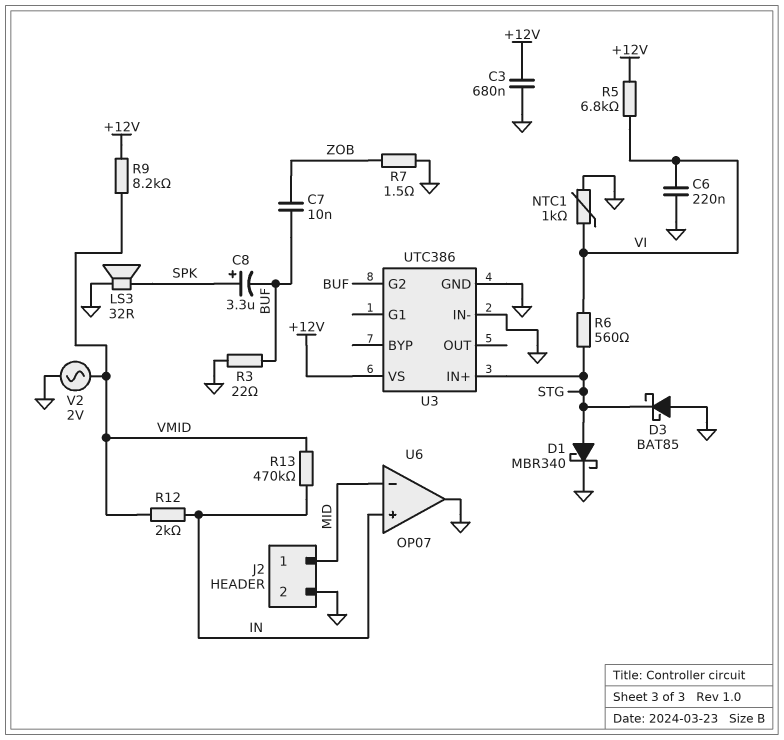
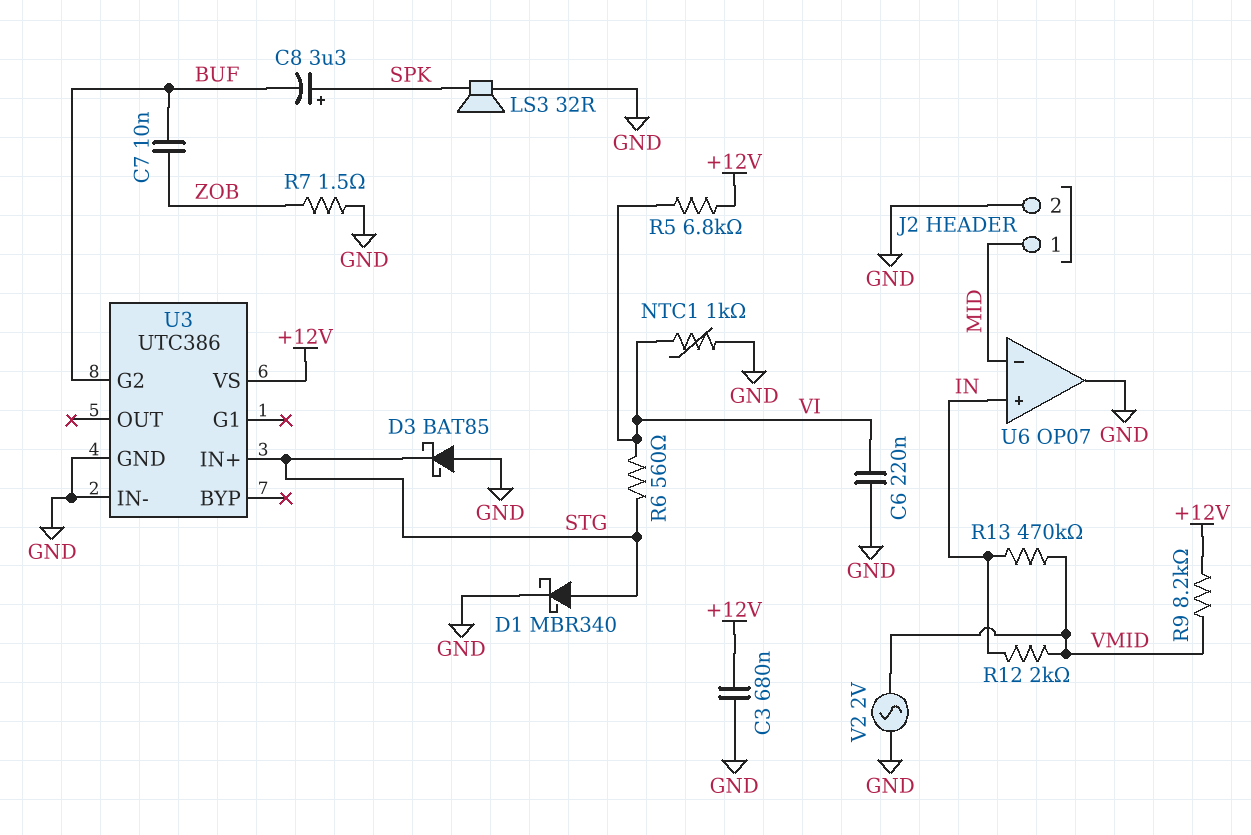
R3: 22 (BUF, GND) -> none

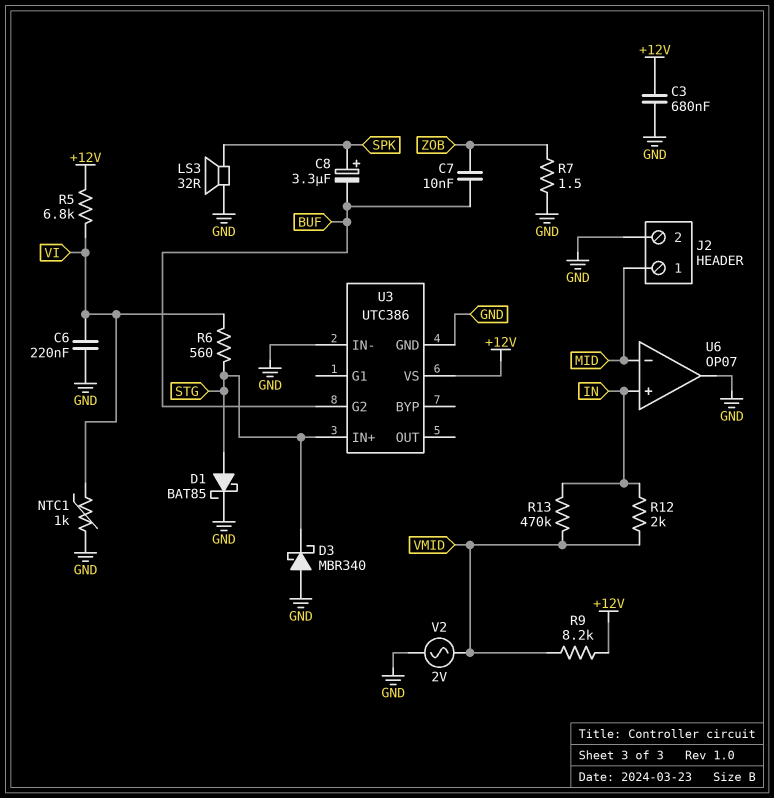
D1: schottky MBR340 (A STG, K GND) -> schottky BAT85 (A STG, K GND)
D3: schottky BAT85 (A GND, K STG) -> schottky MBR340 (A GND, K STG)

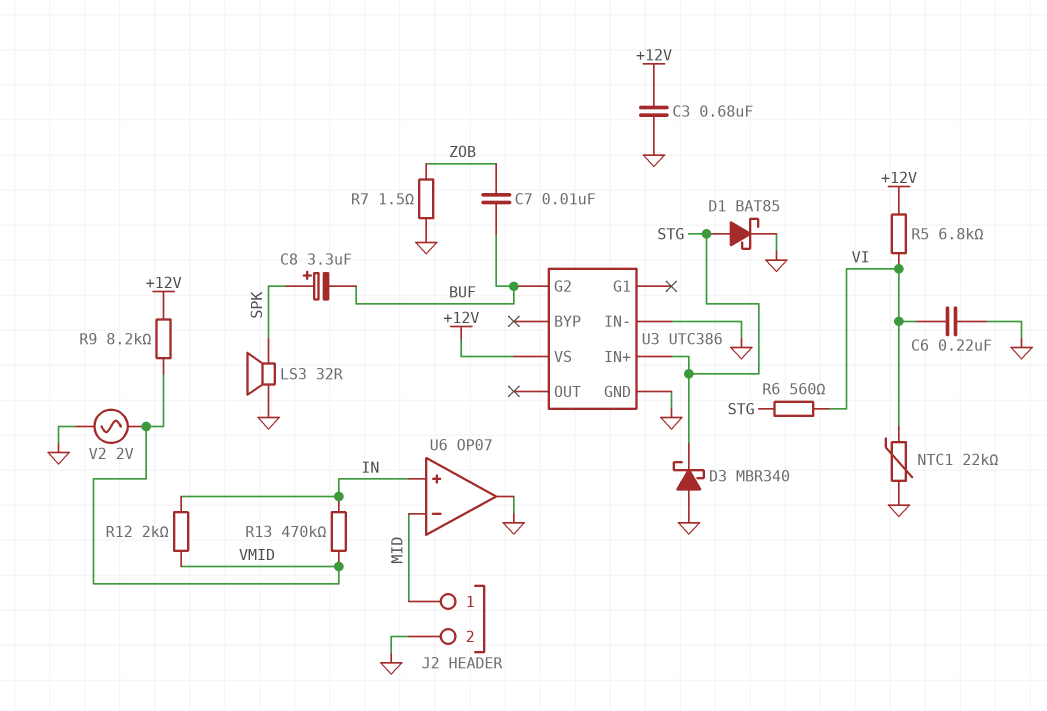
NTC1: 1k (GND, VI) -> 22k (GND, VI)

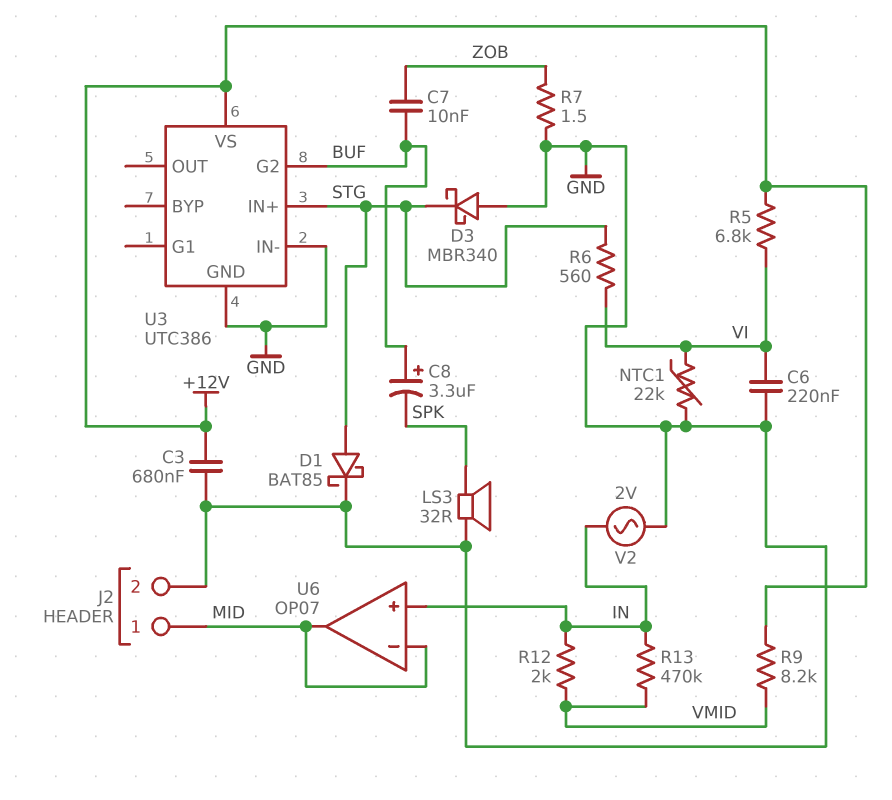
C8: 3.3uF (plus SPK, minus BUF) -> 3.3uF (plus BUF, minus SPK)
U6 pin out: GND -> MID
V2: AC 2V (GND, VMID) -> AC 2V (GND, IN)

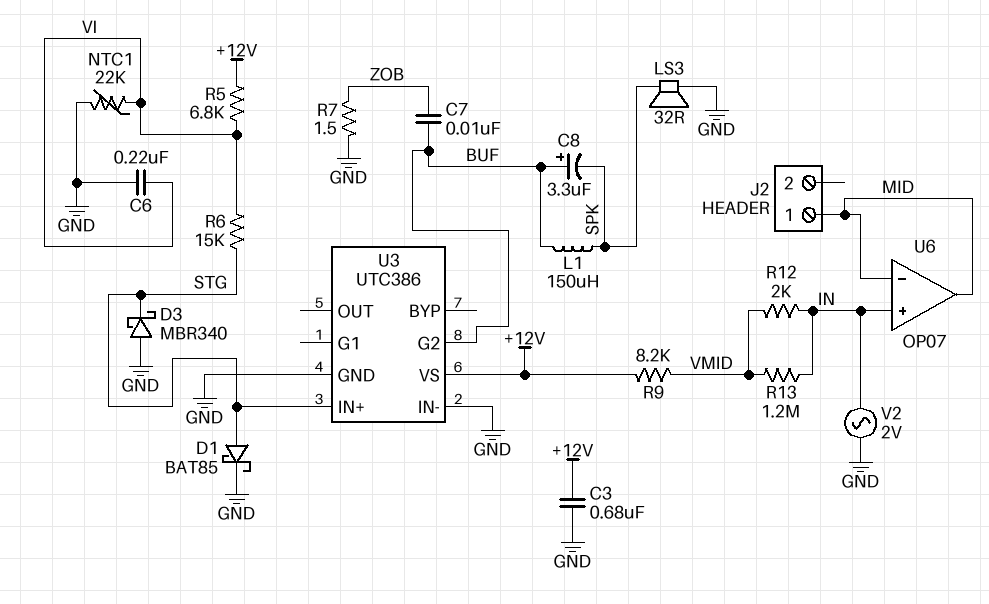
J2 pin 2: GND -> none
L1: none -> 150uH (BUF, SPK)
R6: 560 (STG, VI) -> 15k (STG, VI)
R13: 470k (IN, VMID) -> 1.2M (IN, VMID)

